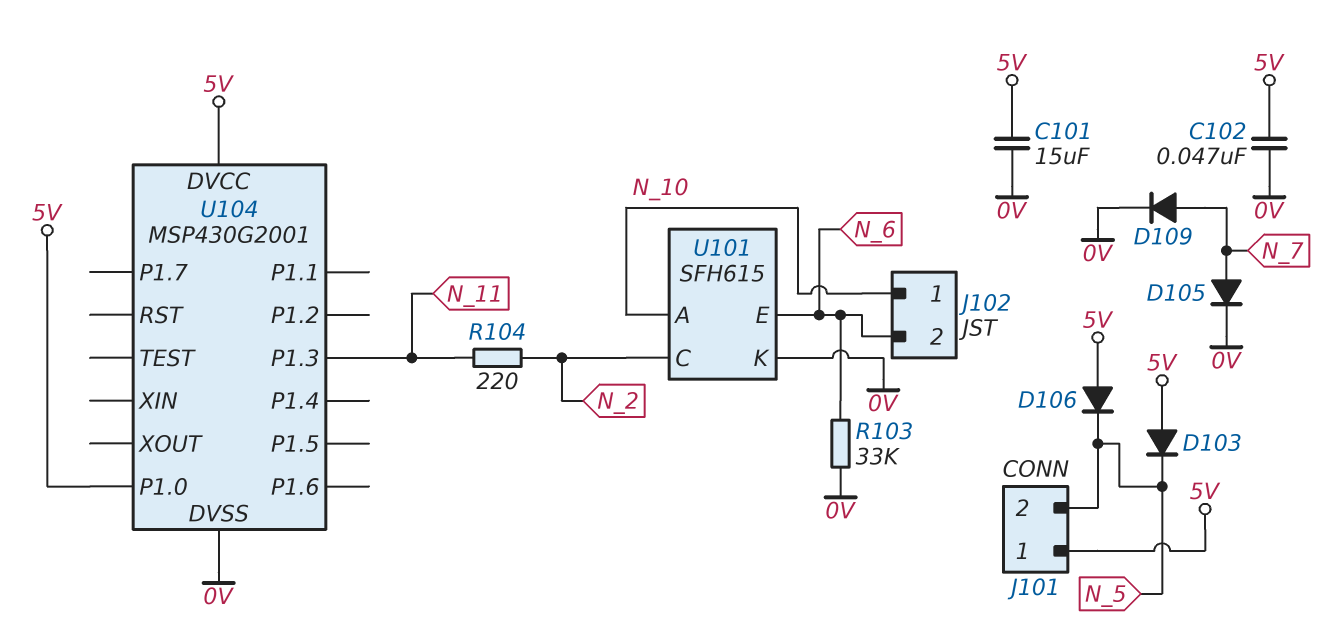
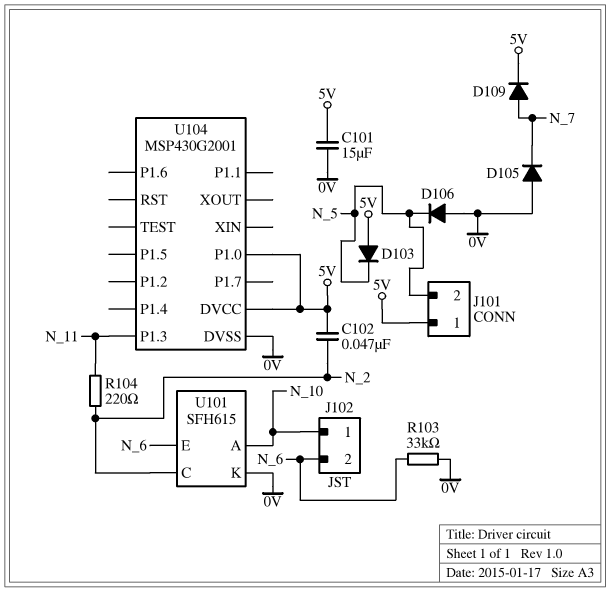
C102: 47nF (0V, 5V) -> 47nF (5V, N_2)
D105: diode (A N_7, K 0V) -> diode (A 0V, K N_7)
D106: diode (A 5V, K N_5) -> diode (A 0V, K N_5)
D109: diode (A N_7, K 0V) -> diode (A N_7, K 5V)

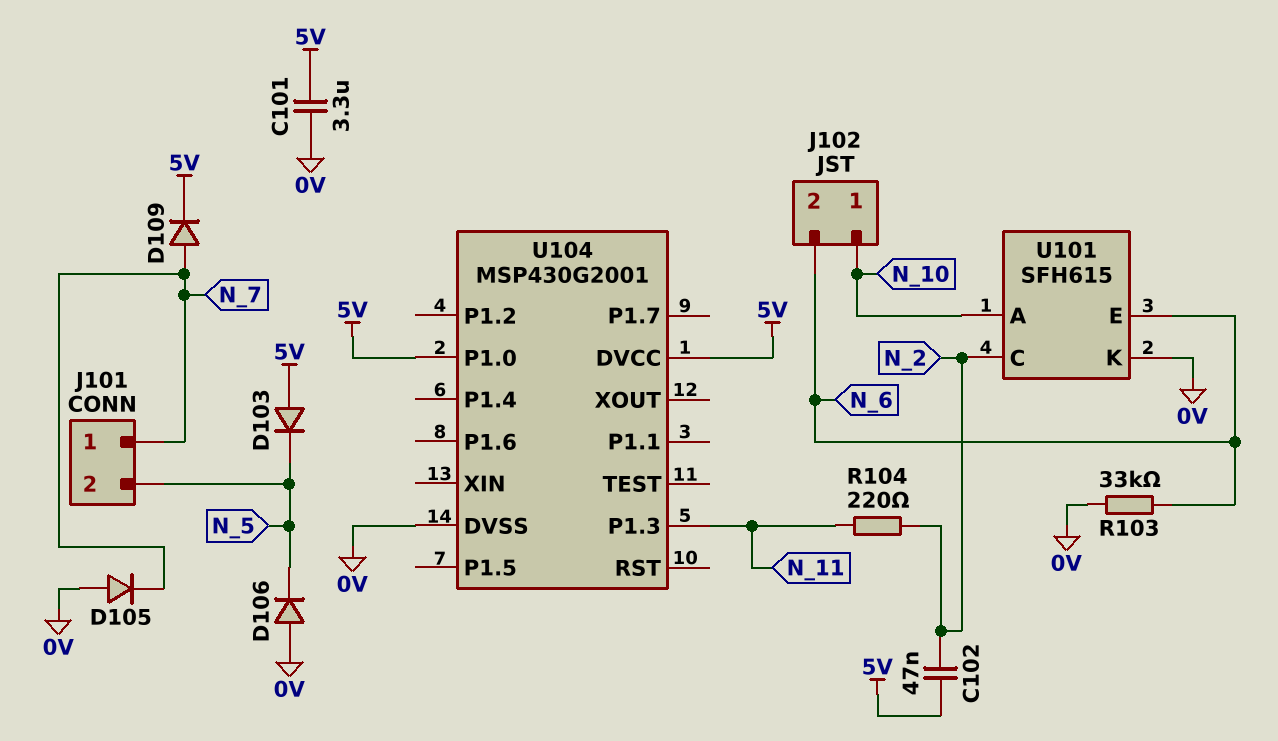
C101: 15uF (0V, 5V) -> 3.3uF (0V, 5V)
J101 pin 1: 5V -> N_7

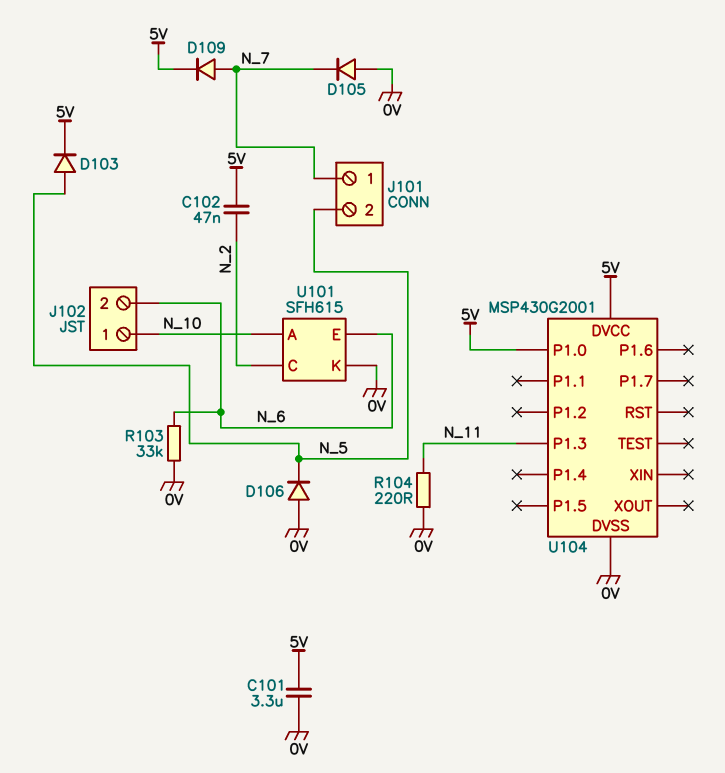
D103: diode (A 5V, K N_5) -> diode (A N_5, K 5V)
R104: 220 (N_2, N_11) -> 220 (0V, N_11)

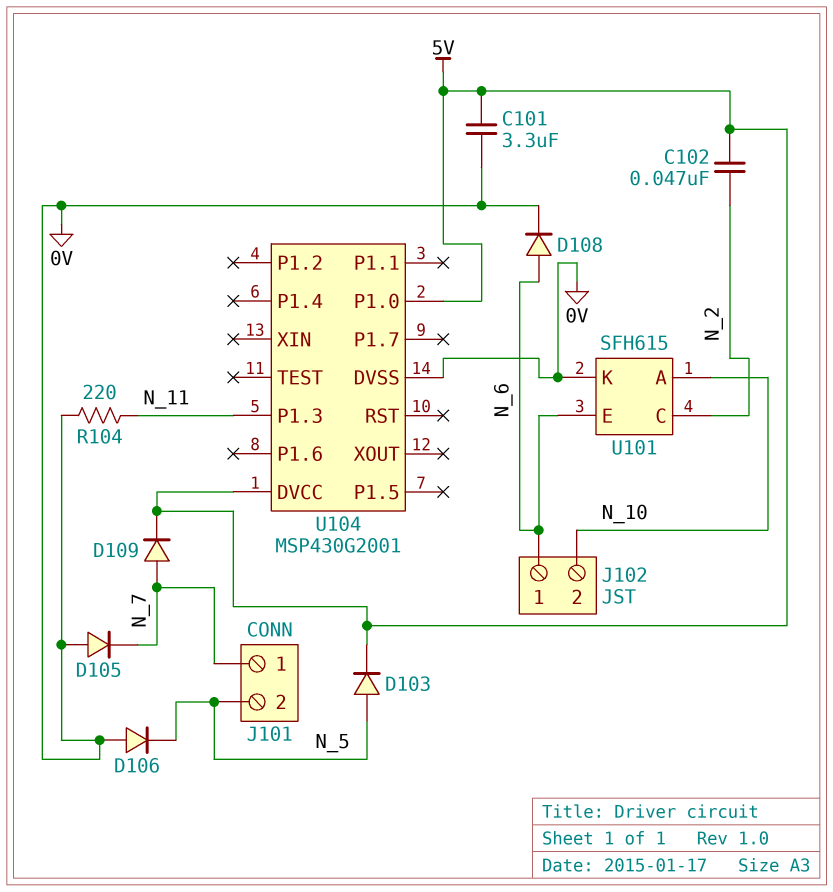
D108: none -> diode (A N_6, K 0V)
J102 pin 1: N_10 -> N_6
J102 pin 2: N_6 -> N_10
R103: 33k (0V, N_6) -> none

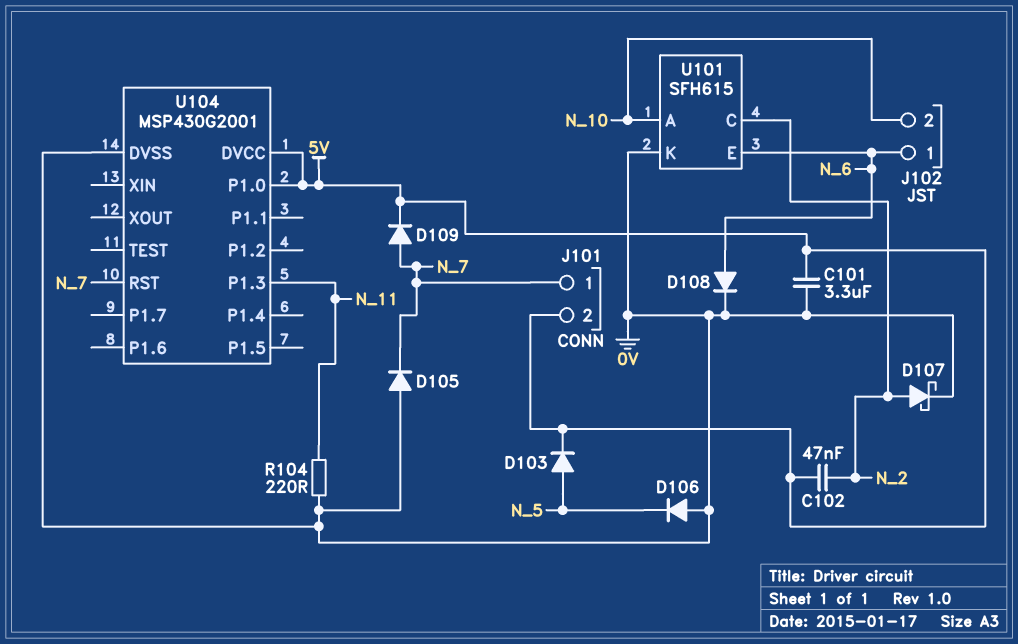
D107: none -> schottky (A N_2, K 0V)
J101 pin 2: N_5 -> 5V
U104 pin RST: none -> N_7

